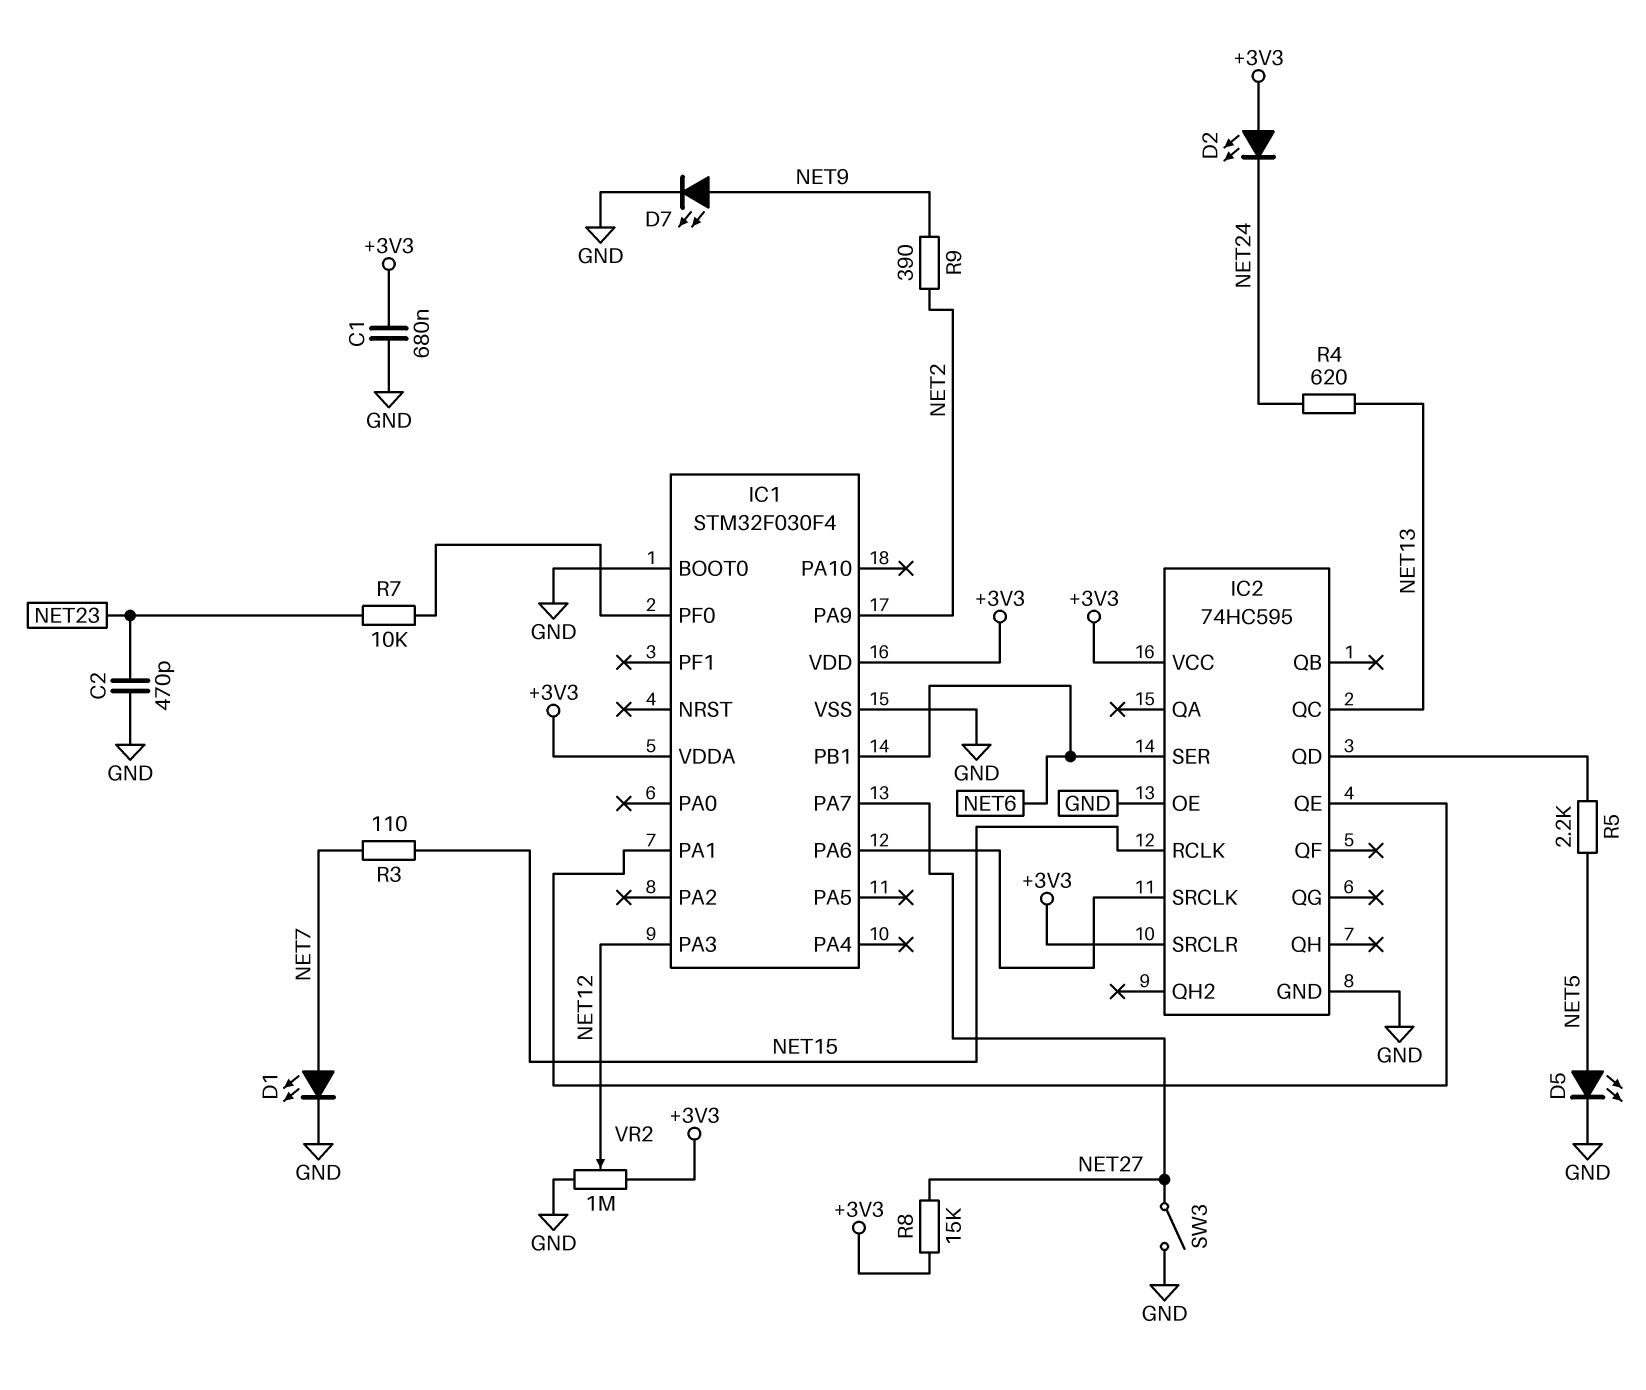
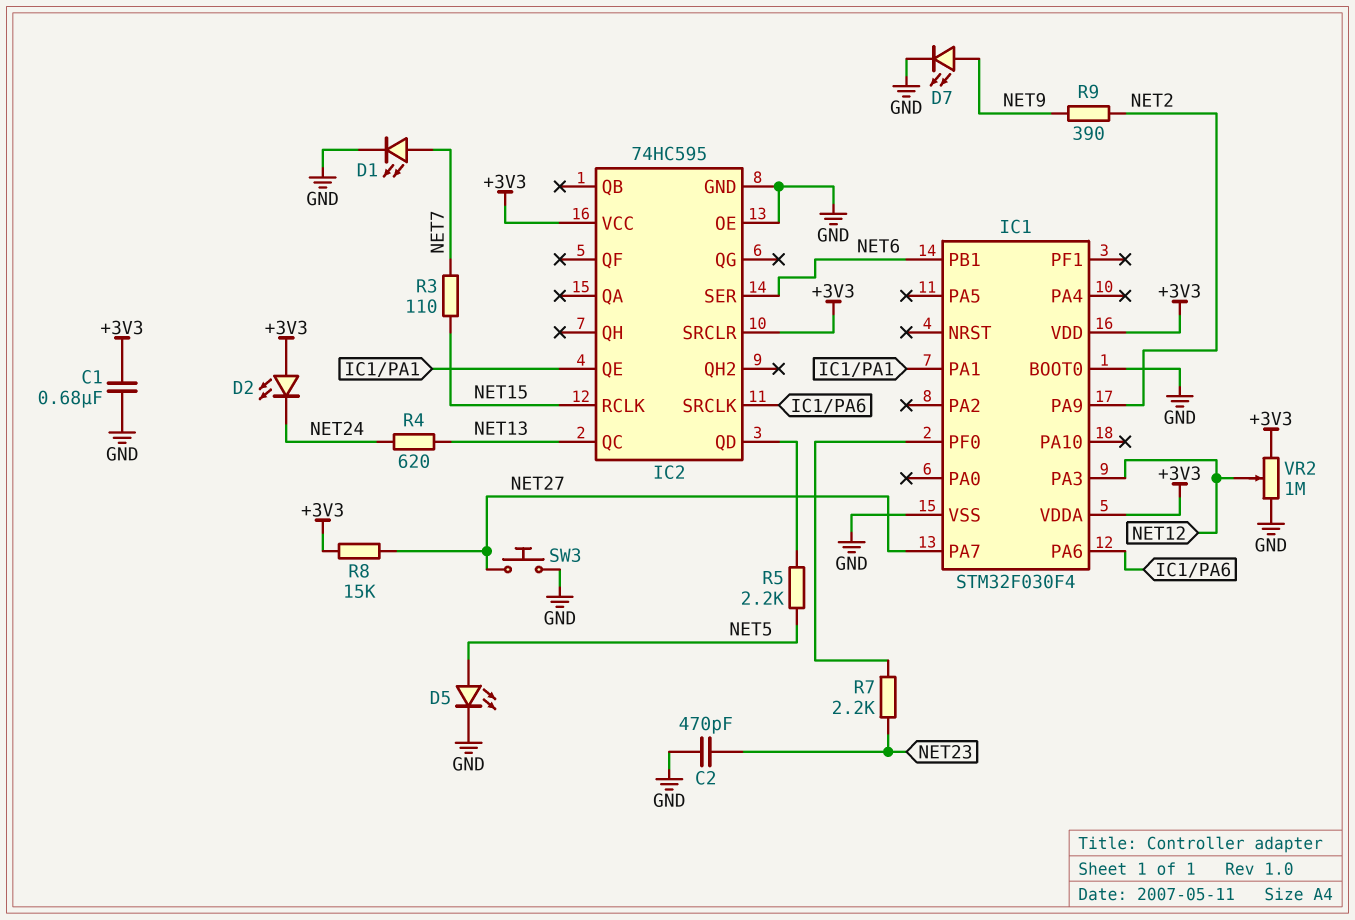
R7: 10k (IC1/PF0, NET23) -> 2.2k (IC1/PF0, NET23)
SW3: switch (GND, NET27) -> button (GND, NET27)

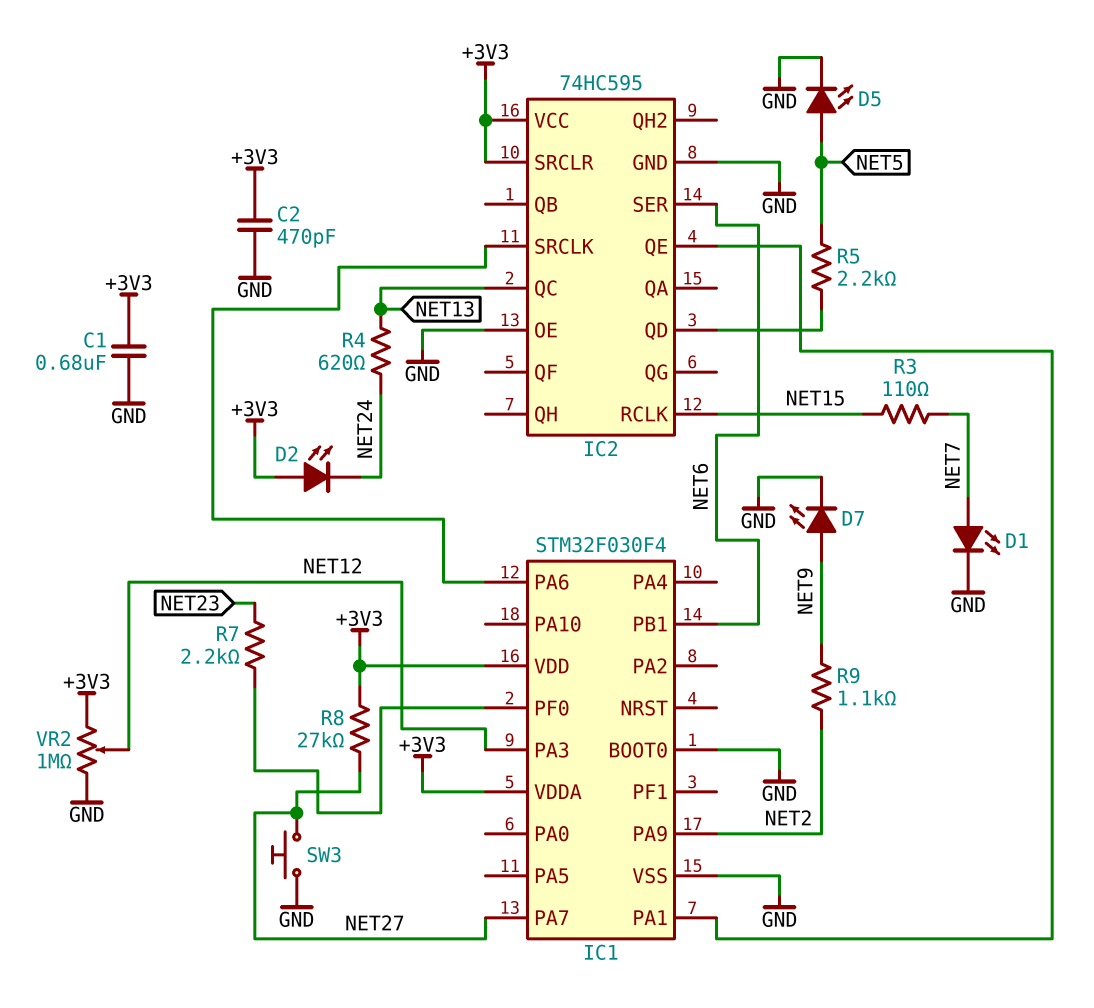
C2: 470pF (GND, NET23) -> 470pF (+3V3, GND)
R8: 15k (+3V3, NET27) -> 27k (+3V3, NET27)
R9: 390 (NET2, NET9) -> 1.1k (NET2, NET9)

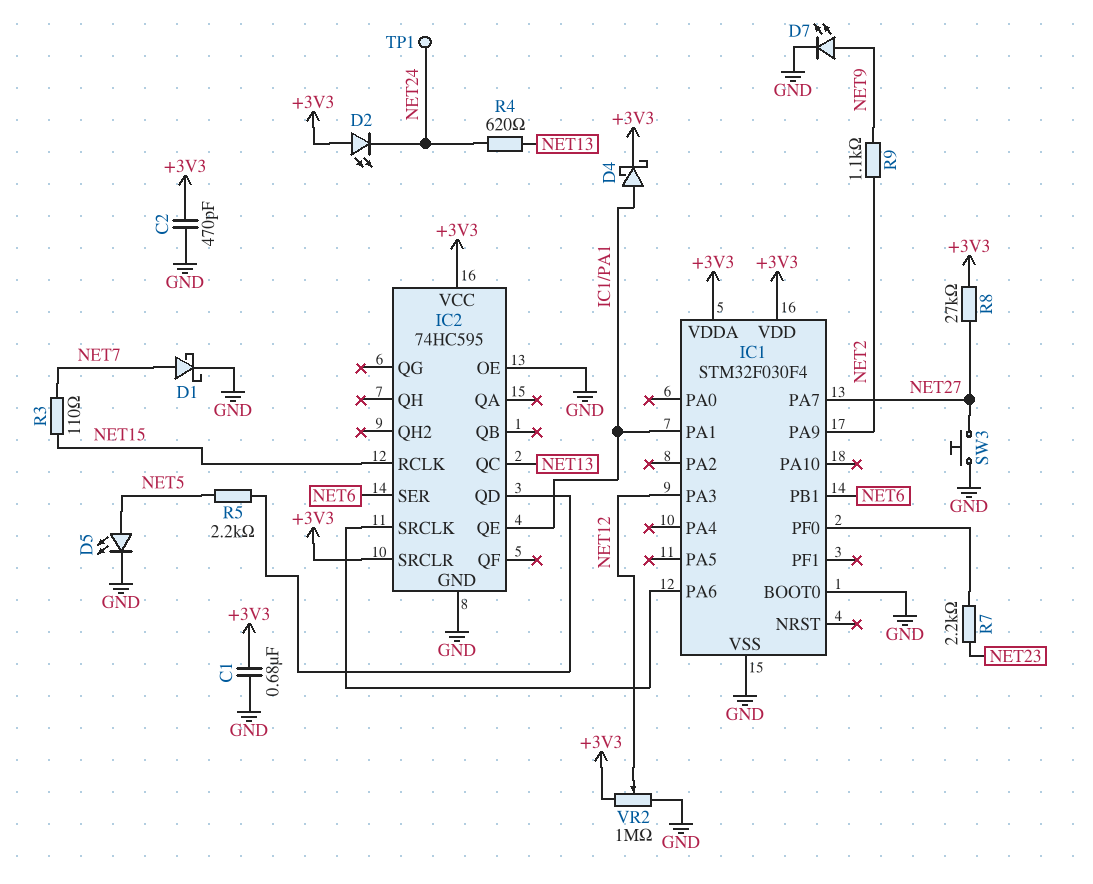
D1: LED (A NET7, K GND) -> schottky (A NET7, K GND)
D4: none -> schottky (A IC1/PA1, K +3V3)
TP1: none -> test point (NET24)

